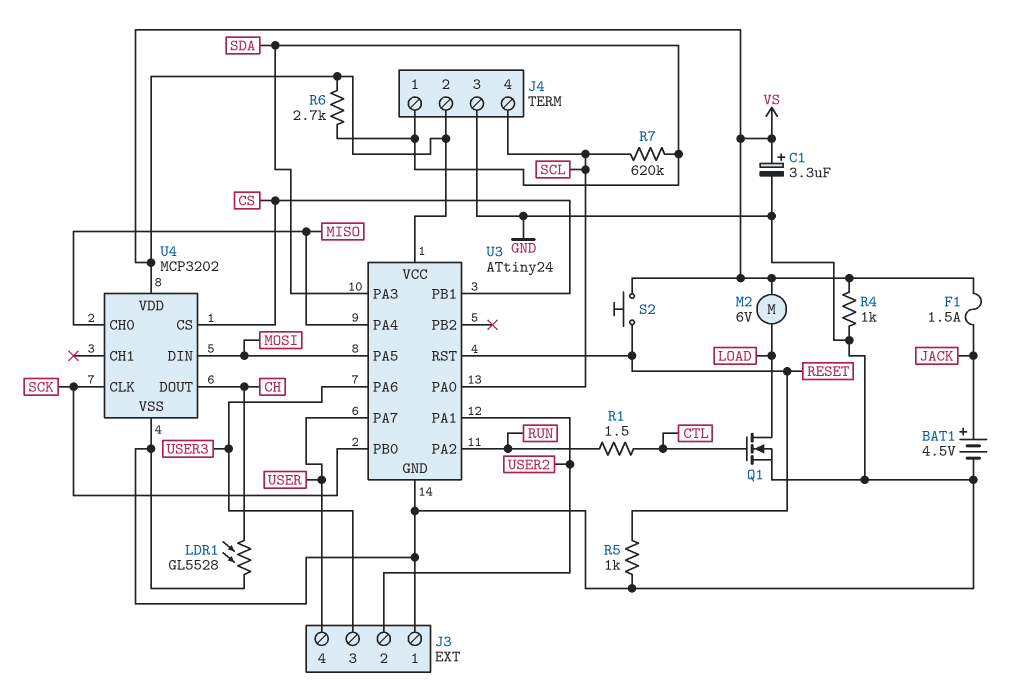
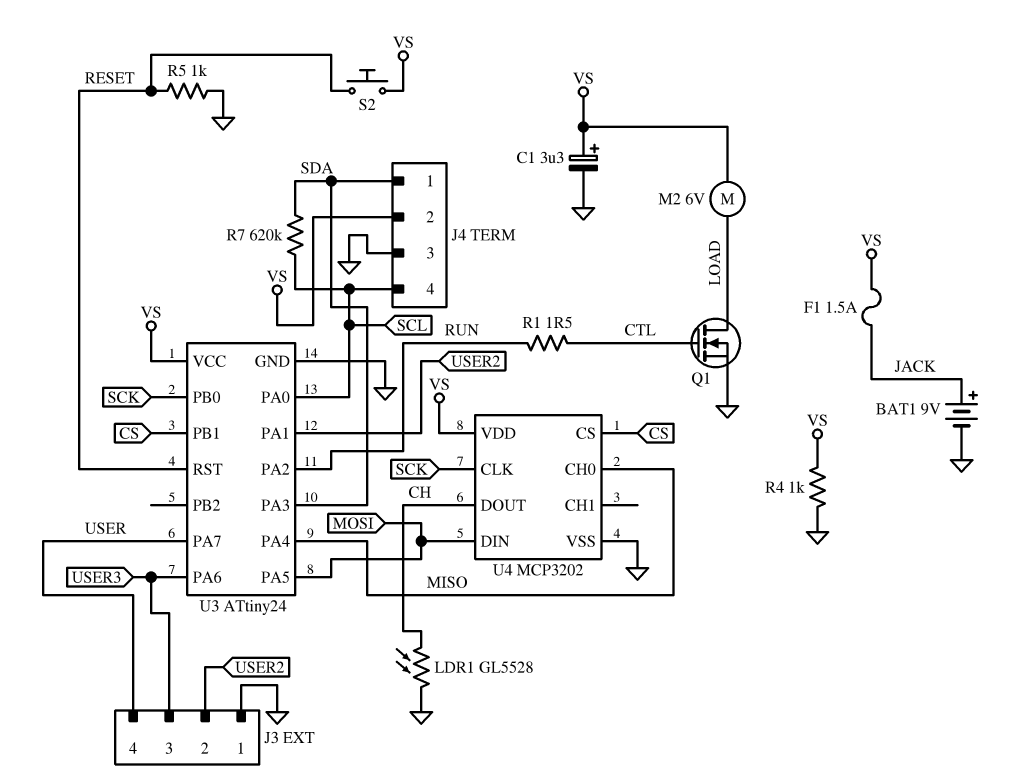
BAT1: 4.5V (plus JACK, minus GND) -> 9V (plus JACK, minus GND)
R6: 2.7k (SDA, VS) -> none

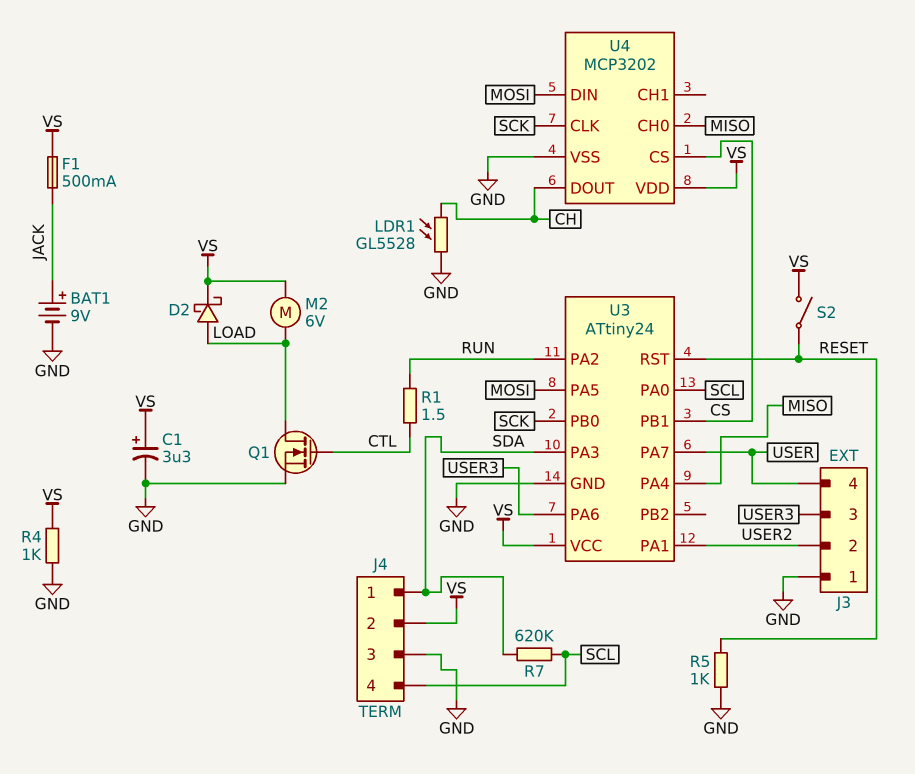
D2: none -> schottky (A LOAD, K VS)
F1: 1.5A (JACK, VS) -> 500mA (JACK, VS)
S2: button (RESET, VS) -> switch (RESET, VS)

